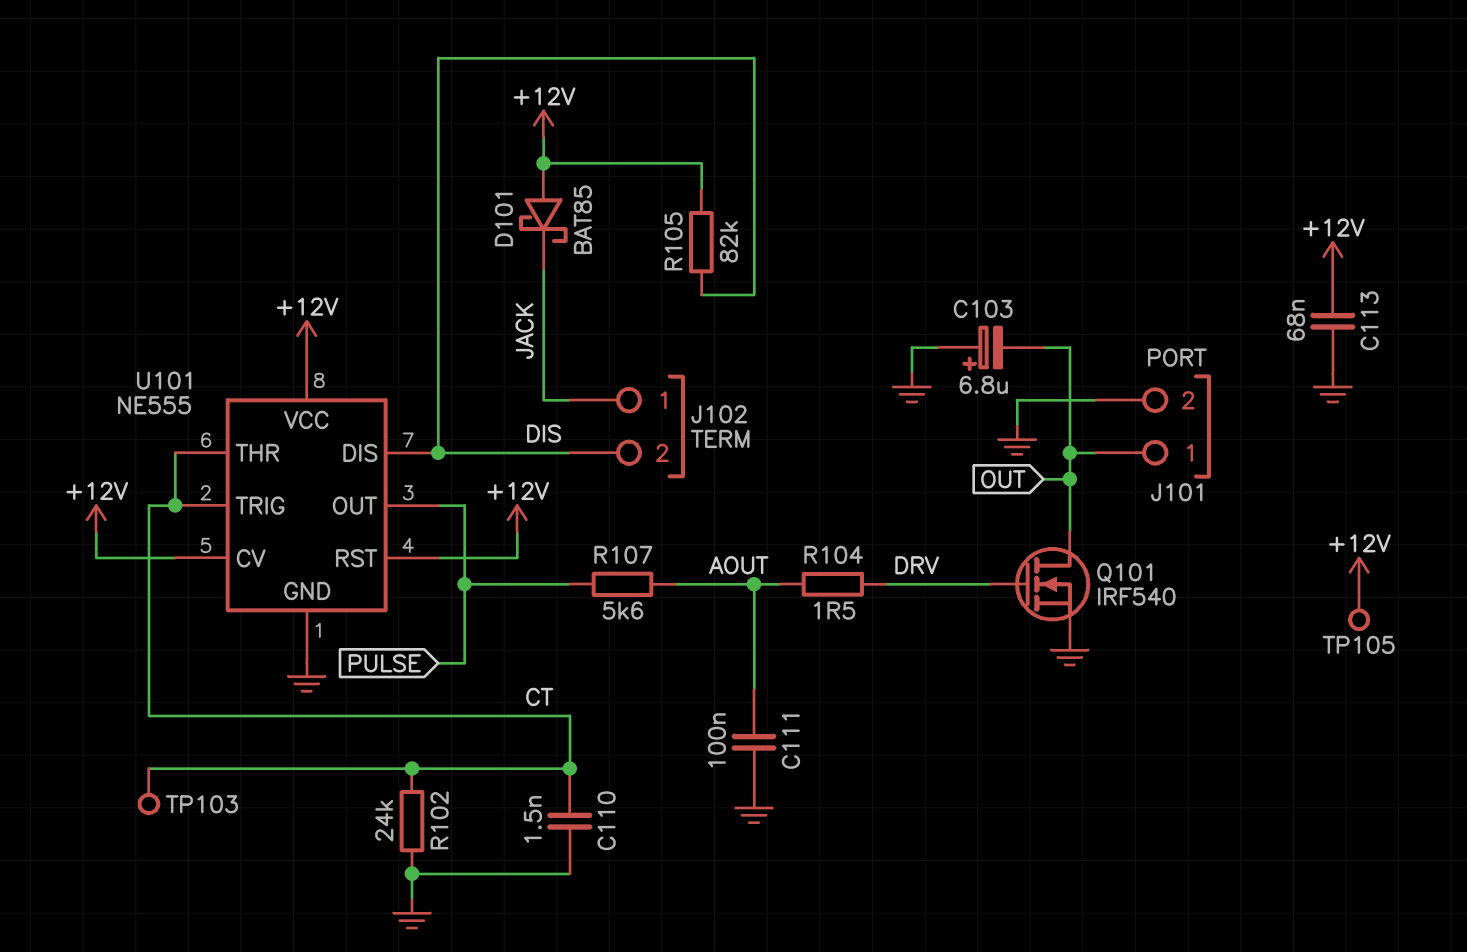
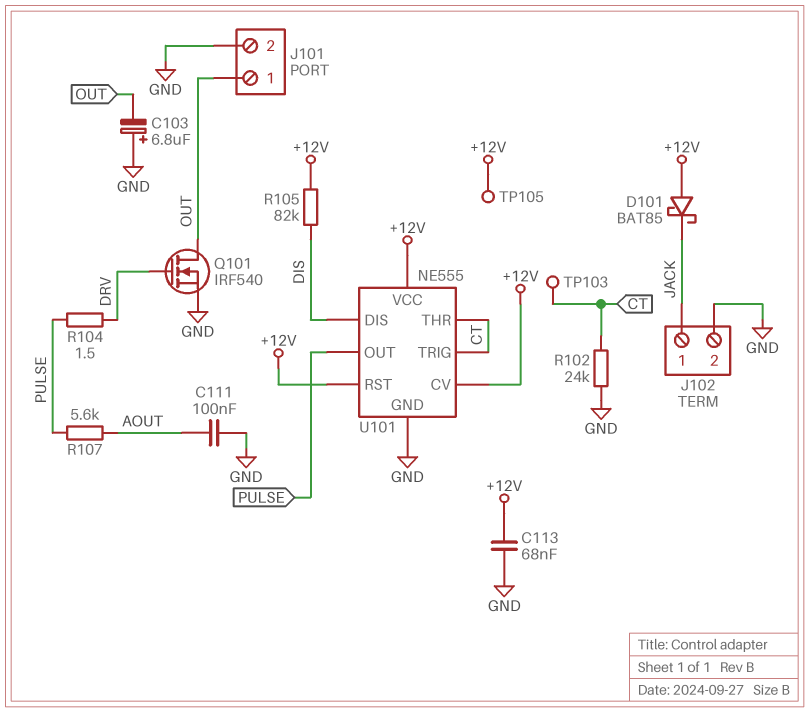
C110: 1.5nF (CT, GND) -> none
J102 pin 2: DIS -> GND
R104: 1.5 (AOUT, DRV) -> 1.5 (DRV, PULSE)

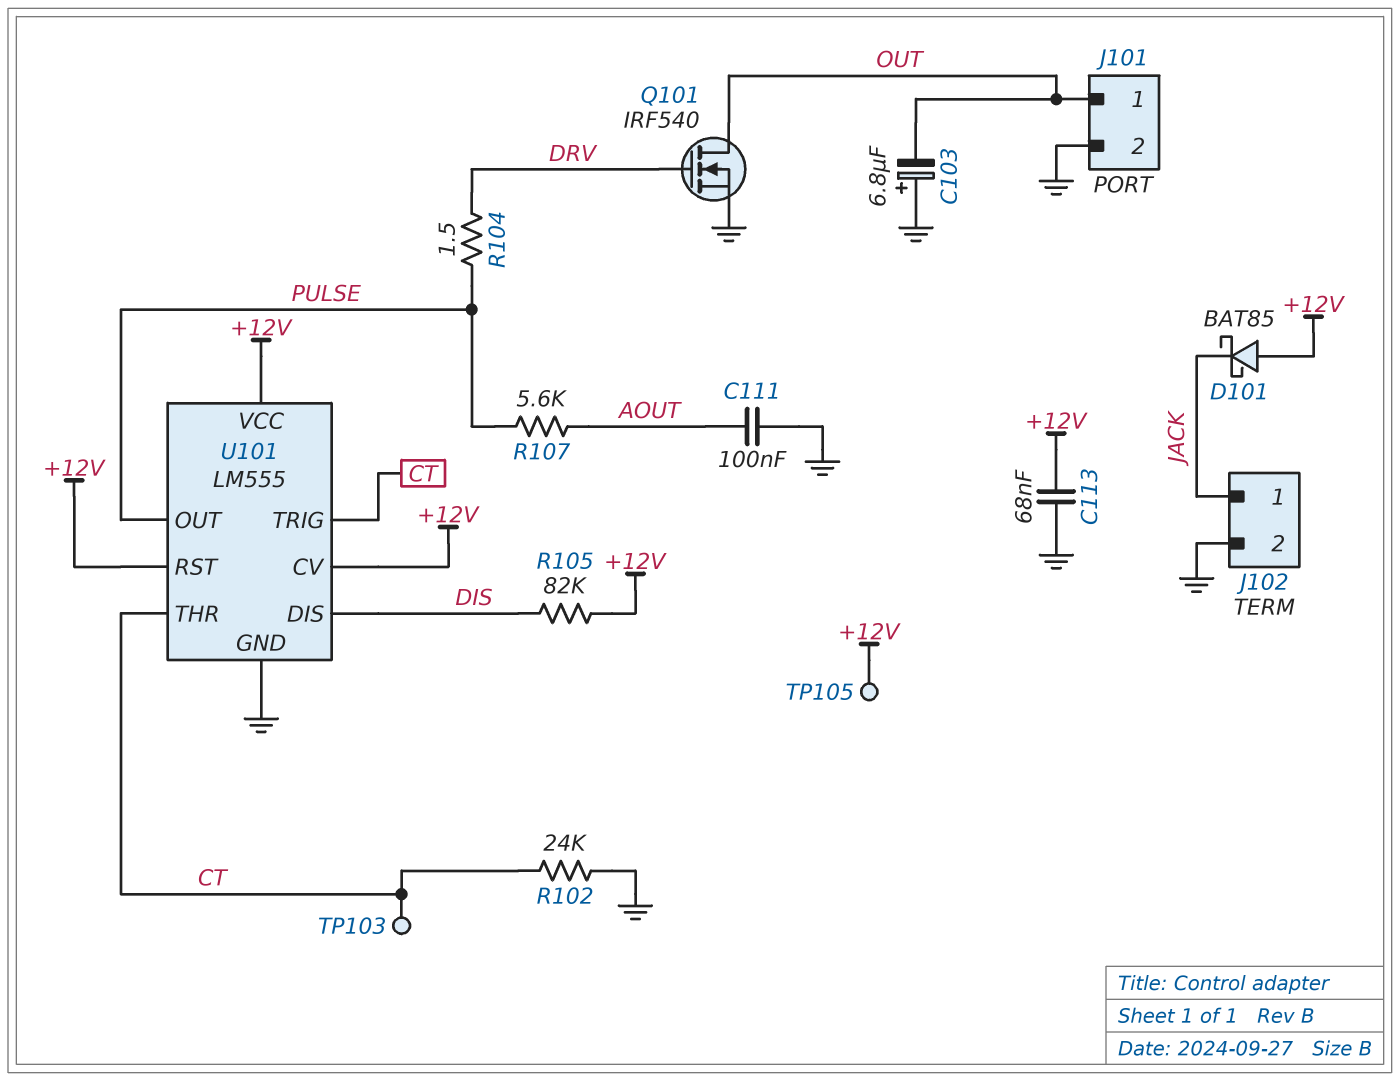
U101: NE555 -> LM555

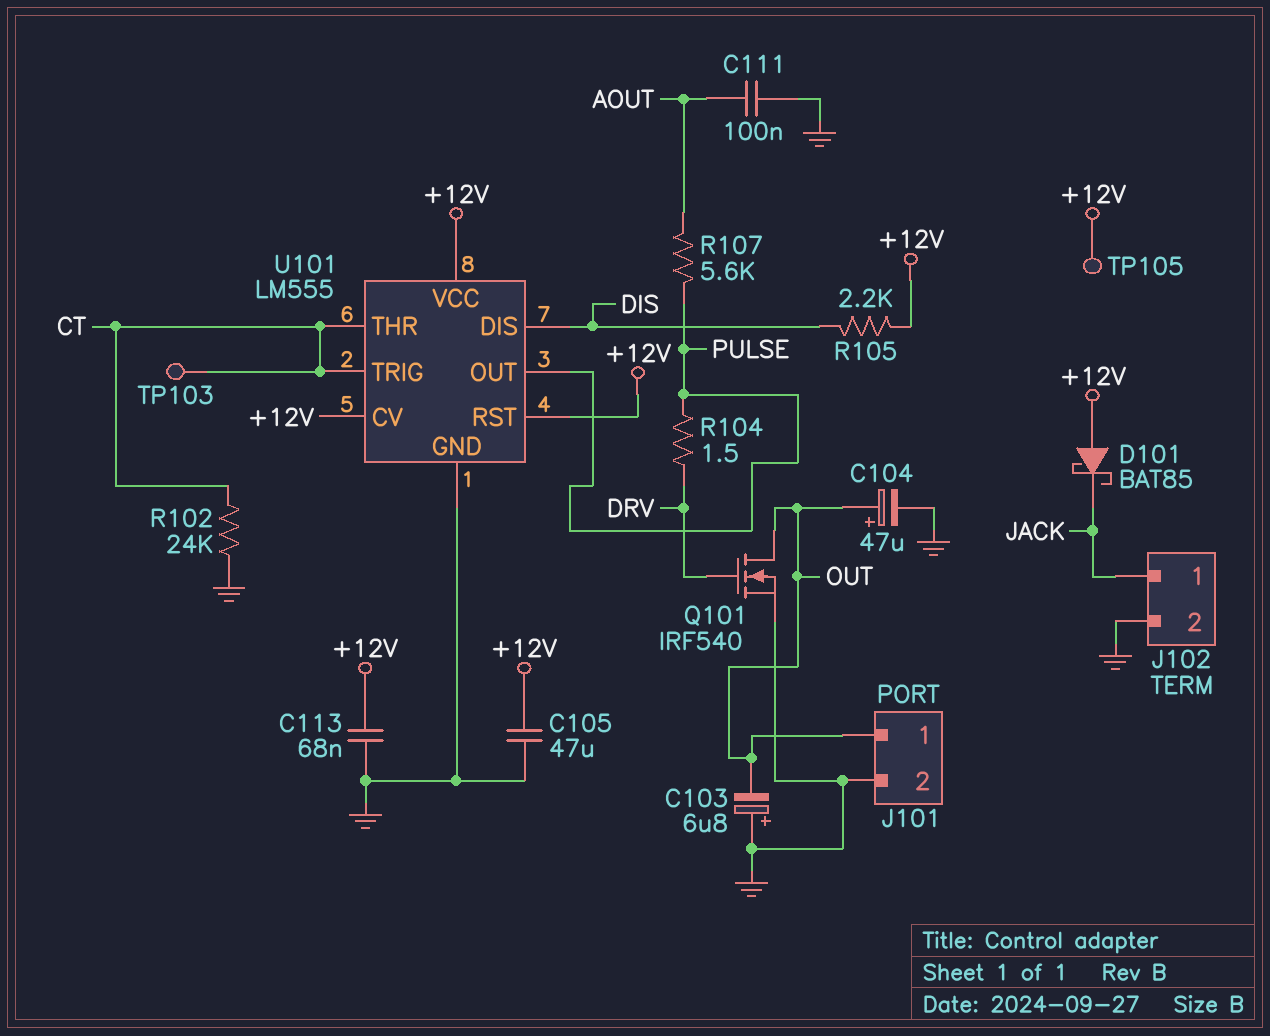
C104: none -> 47uF (plus OUT, minus GND)
C105: none -> 47uF (+12V, GND)
R105: 82k (+12V, DIS) -> 2.2k (+12V, DIS)

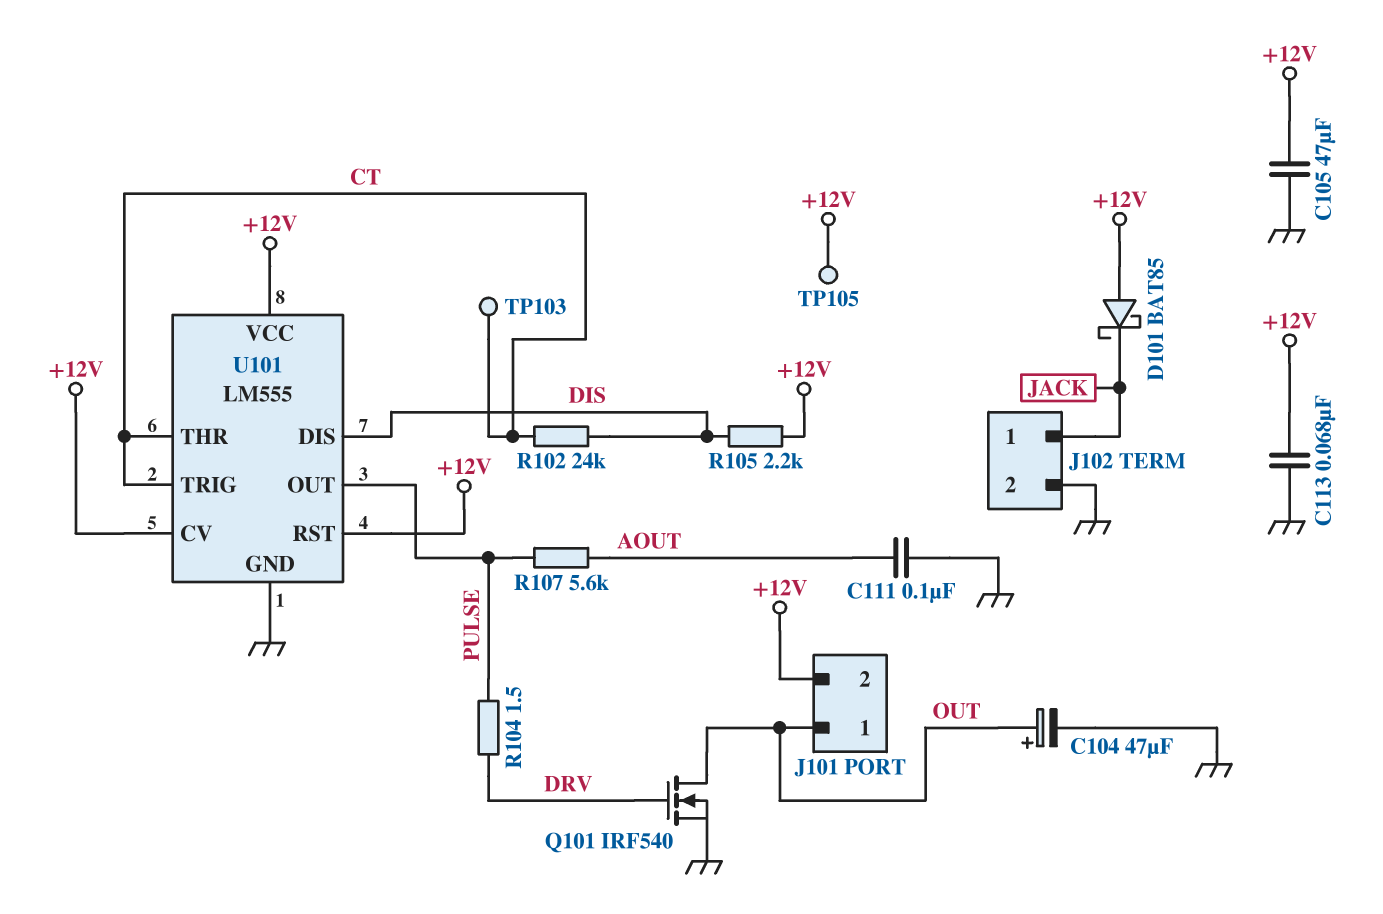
C103: 6.8uF (plus GND, minus OUT) -> none
J101 pin 2: GND -> +12V
R102: 24k (CT, GND) -> 24k (CT, DIS)

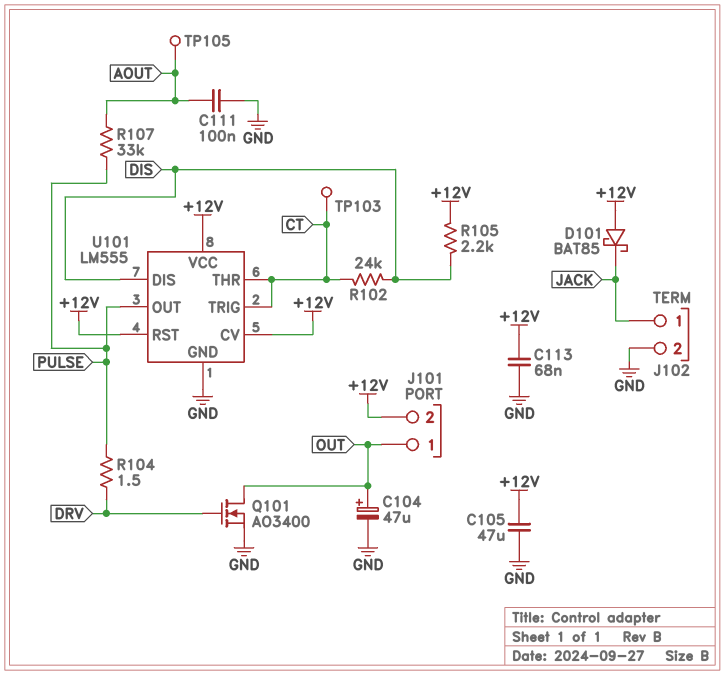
Q101: NMOS IRF540 (G DRV, D OUT, S GND) -> NMOS AO3400 (G DRV, D OUT, S GND)
R107: 5.6k (AOUT, PULSE) -> 33k (AOUT, PULSE)
TP105: test point (+12V) -> test point (AOUT)

